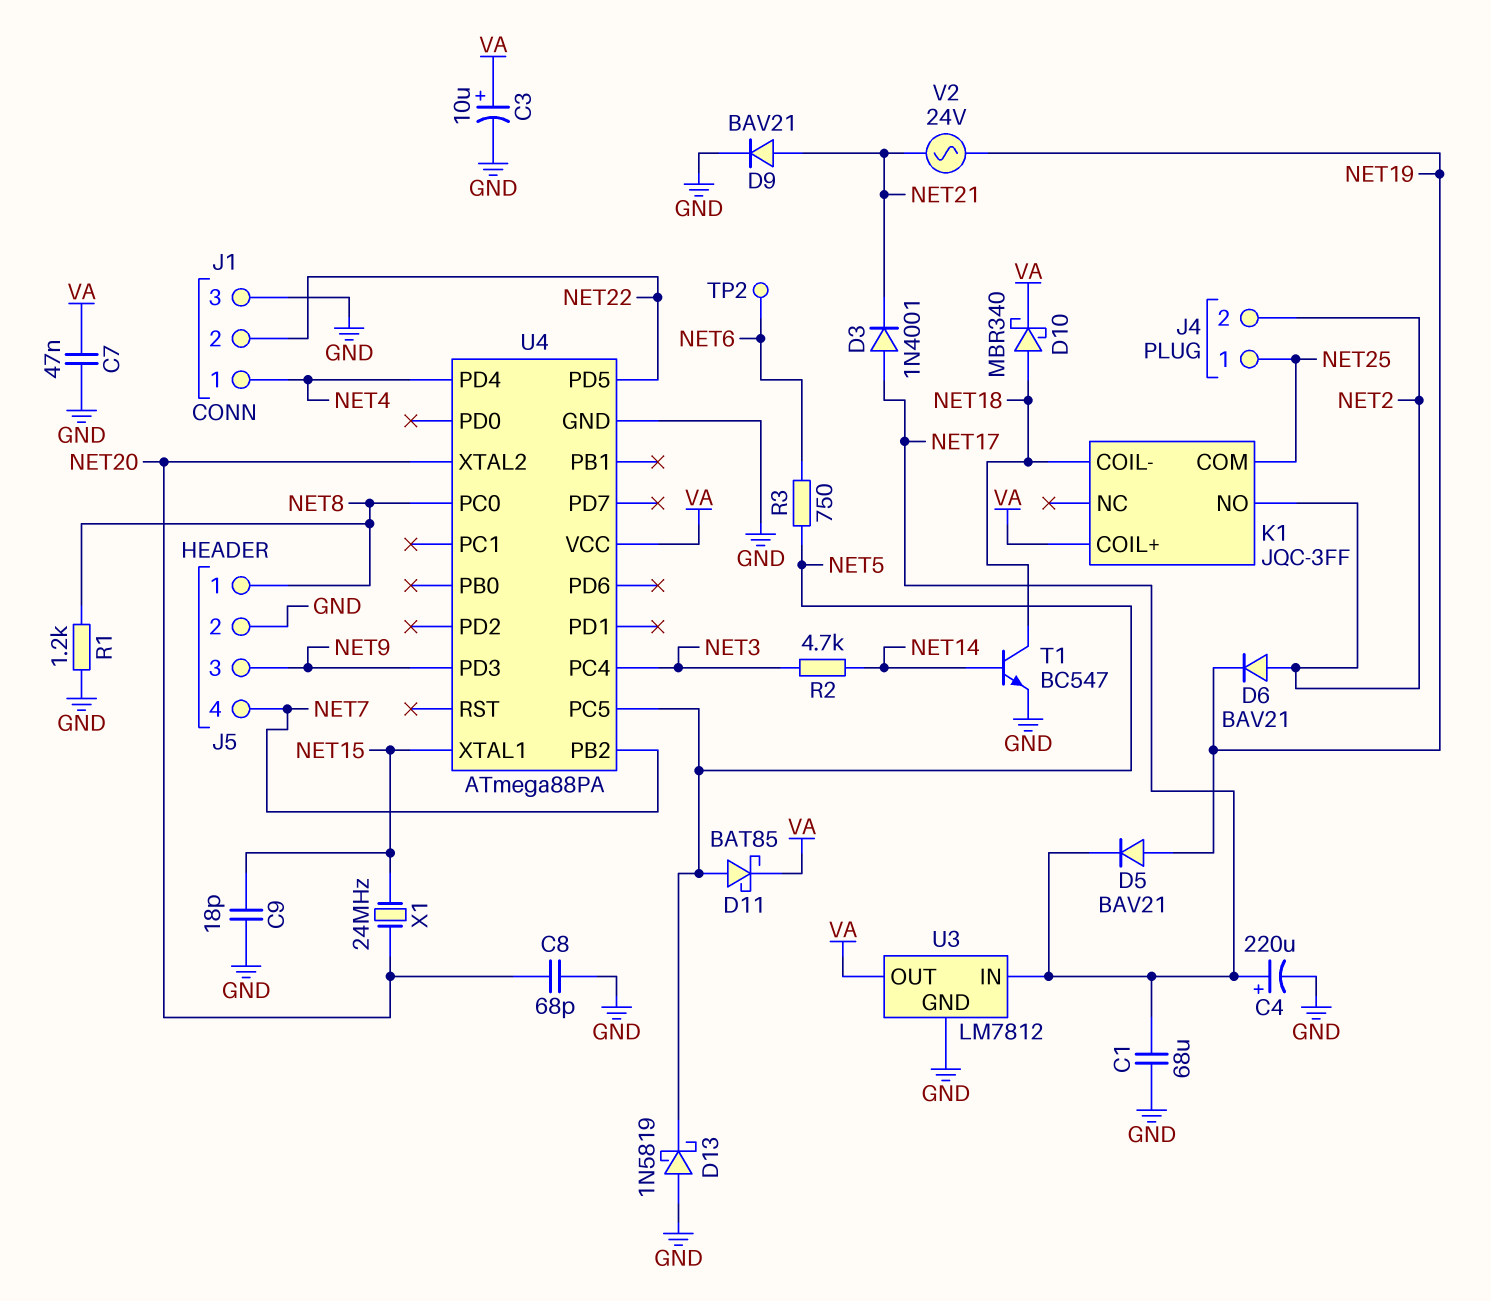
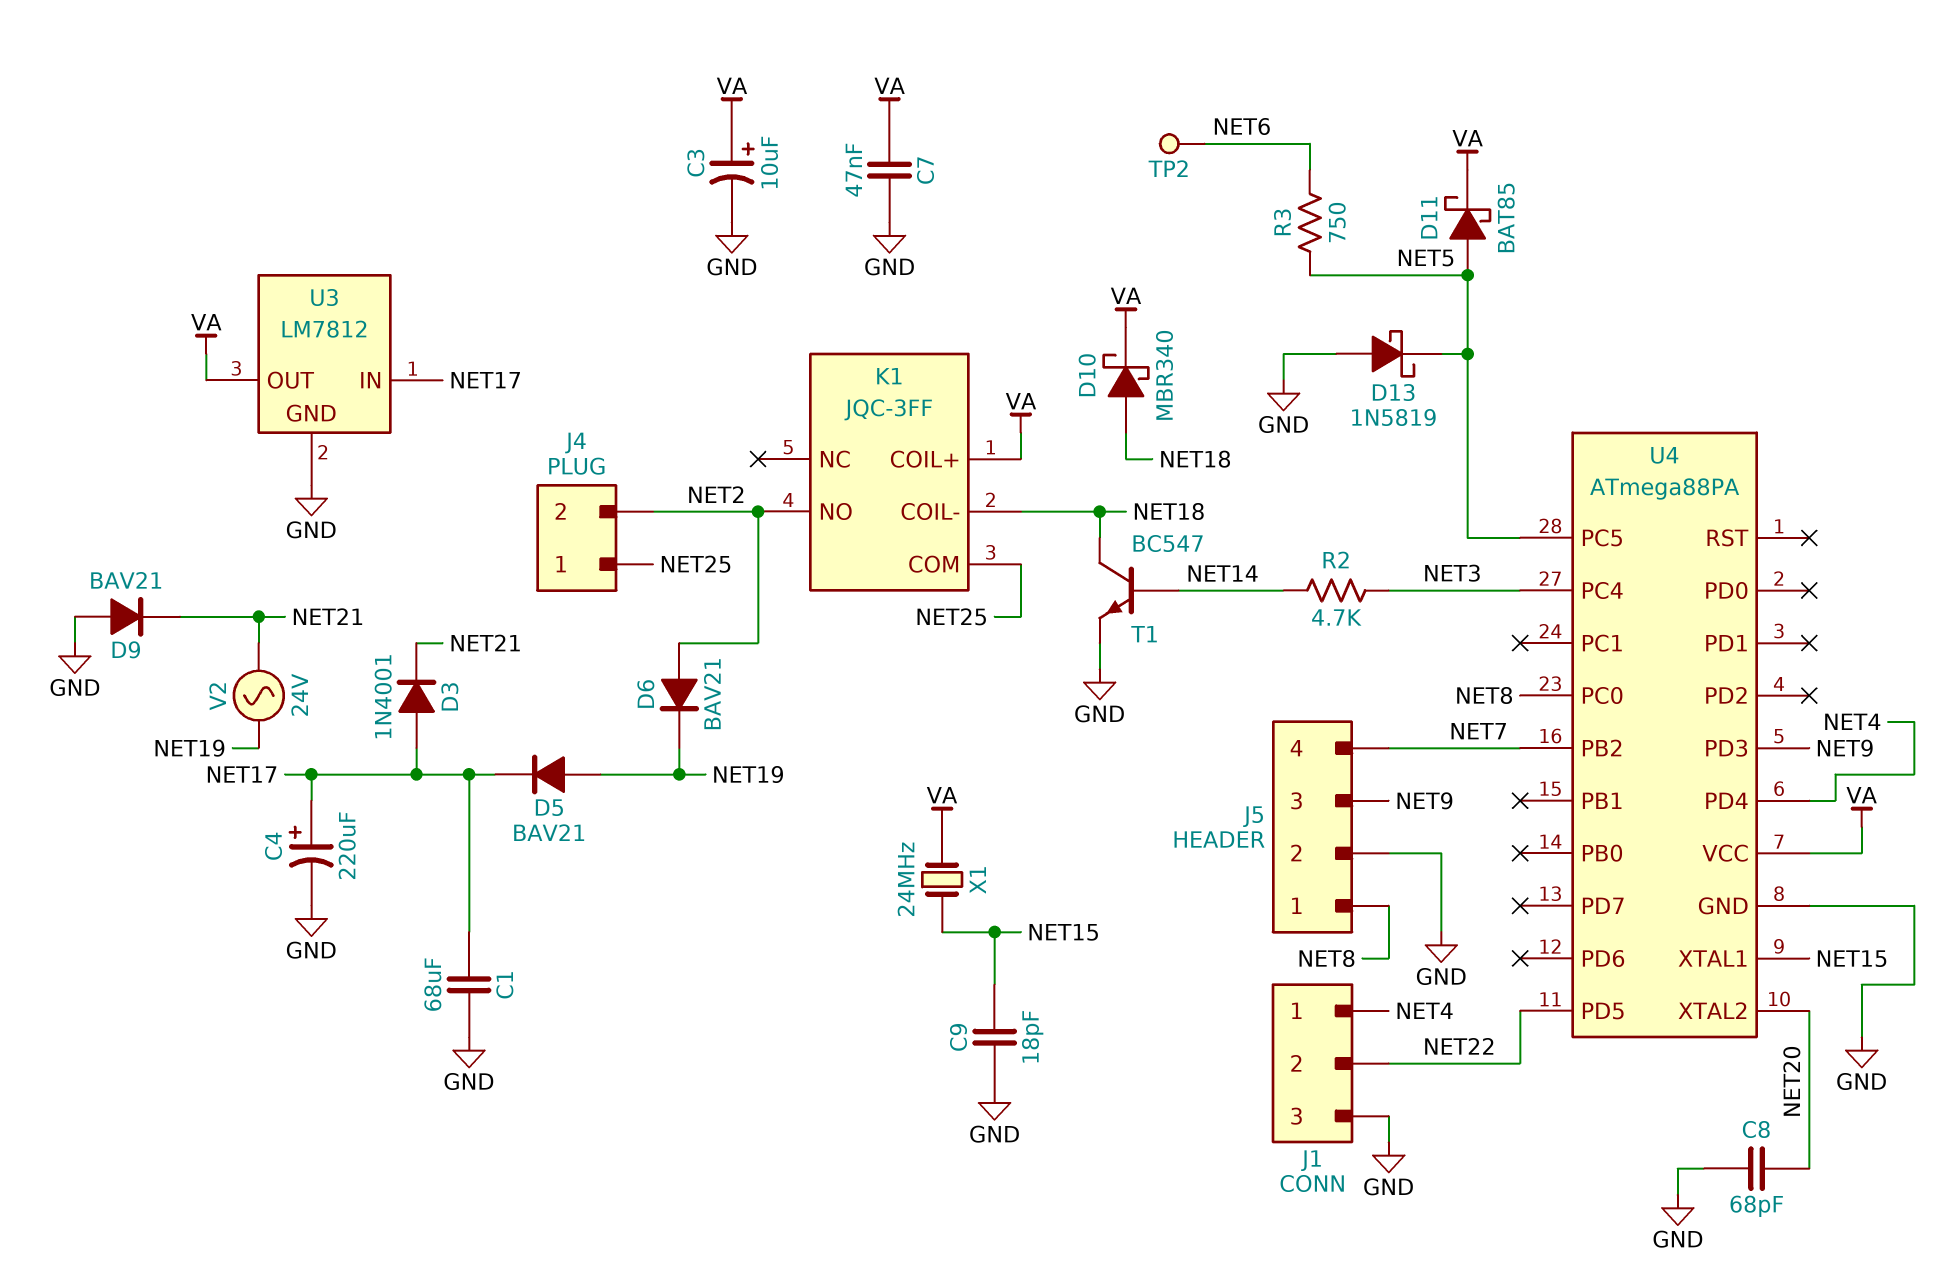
D9: diode BAV21 (A NET21, K GND) -> diode BAV21 (A GND, K NET21)
R1: 1.2k (GND, NET8) -> none
X1: 24MHz (NET15, NET20) -> 24MHz (NET15, VA)

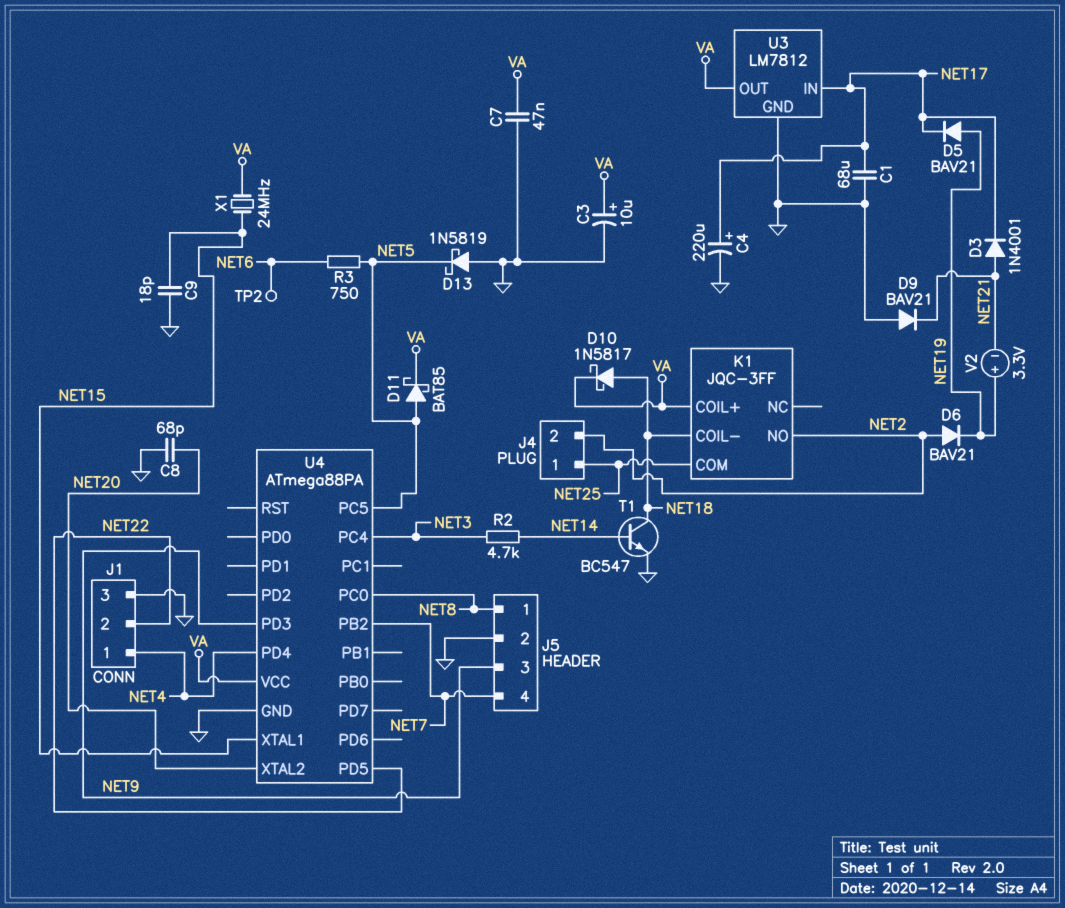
D3: diode 1N4001 (A NET17, K NET21) -> diode 1N4001 (A NET21, K NET17)
D10: schottky MBR340 (A NET18, K VA) -> schottky 1N5817 (A NET18, K VA)
V2: AC 24V (NET19, NET21) -> 3.3V (plus NET19, minus NET21)

